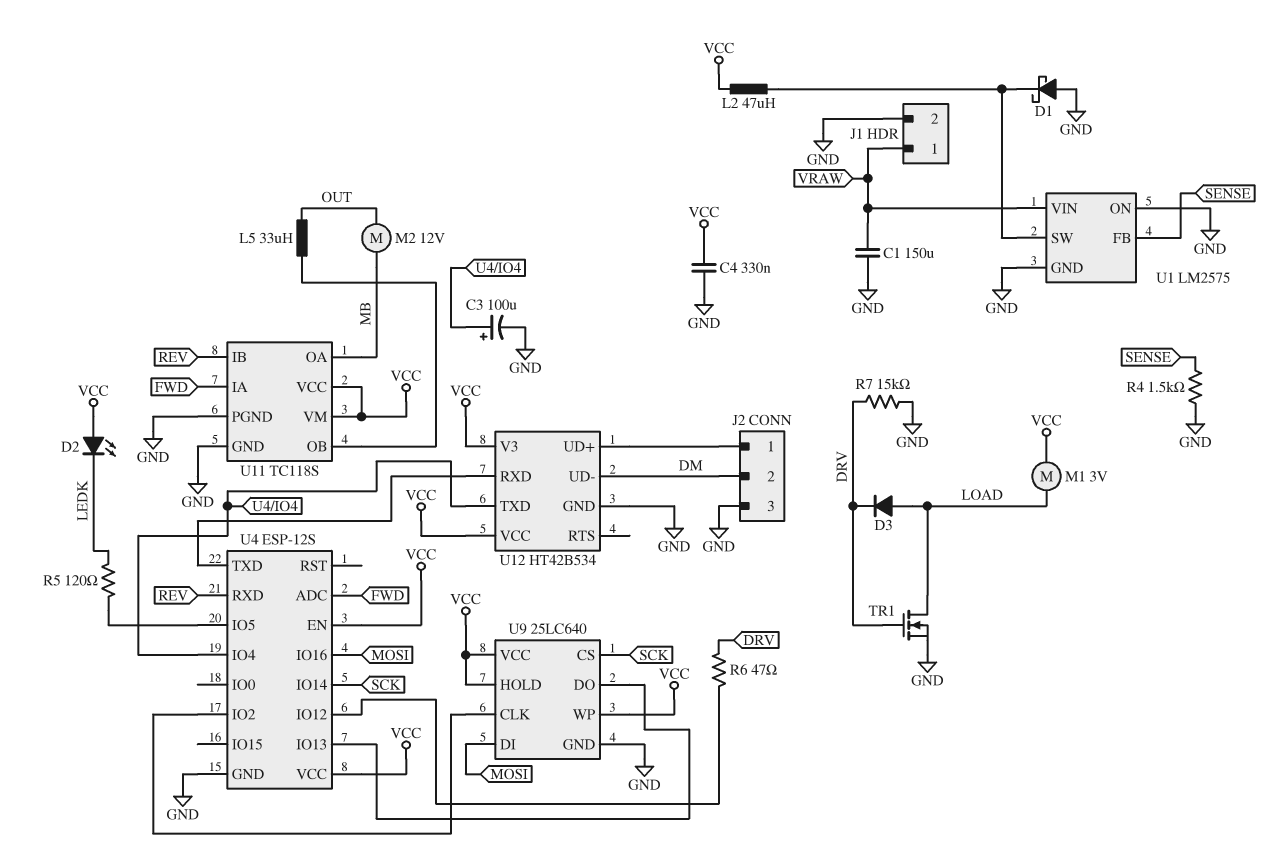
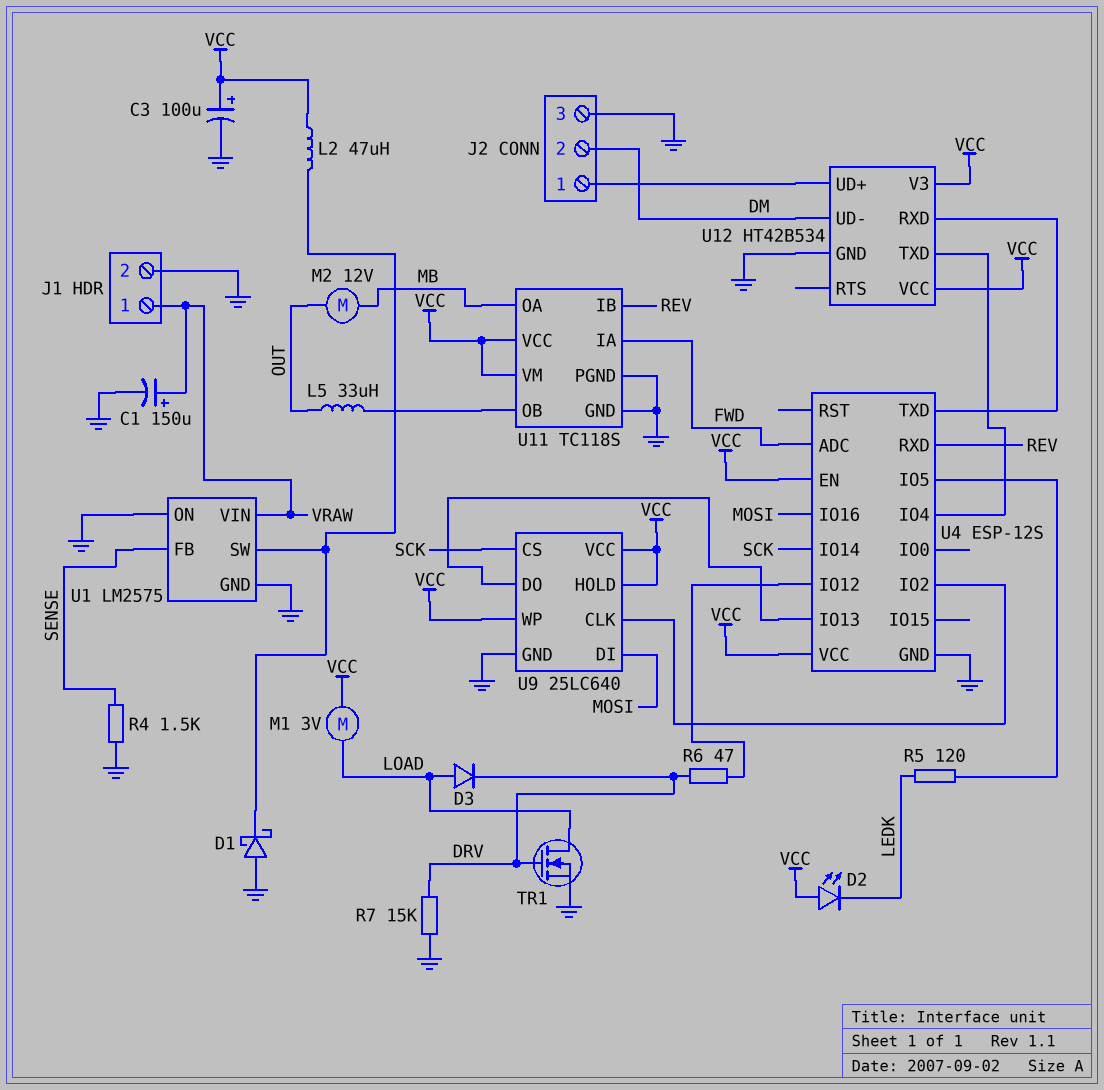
C1: 150uF (GND, VRAW) -> 150uF (plus VRAW, minus GND)
C3: 100uF (plus U4/IO4, minus GND) -> 100uF (plus VCC, minus GND)
C4: 330nF (GND, VCC) -> none

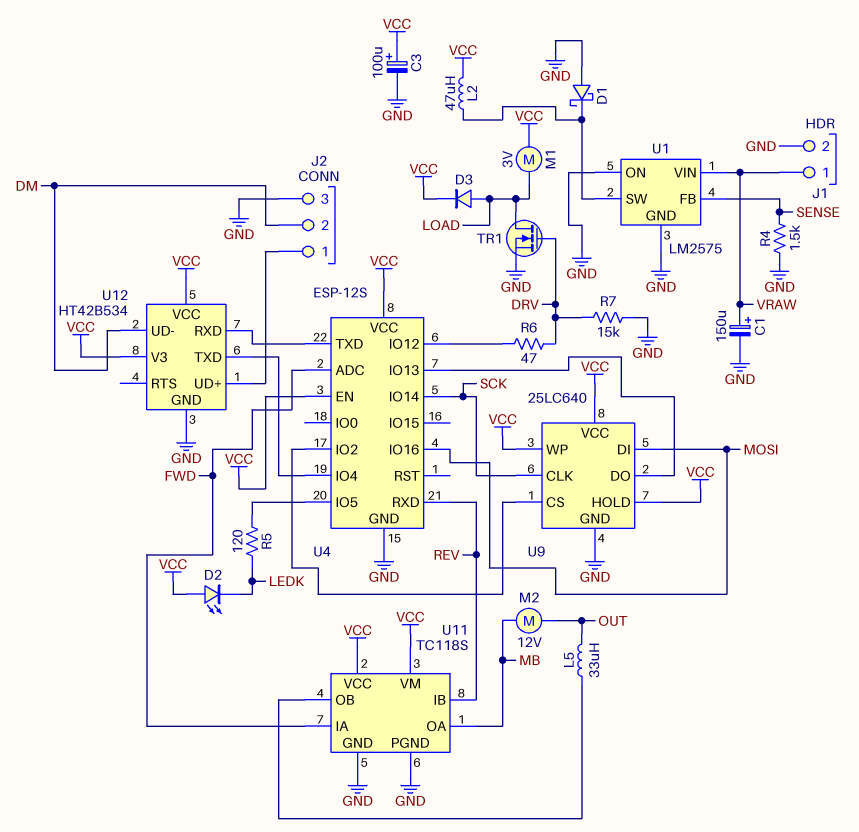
D3: diode (A LOAD, K DRV) -> diode (A LOAD, K VCC)
U9 pin CLK: U4/IO2 -> SCK
U9 pin CS: SCK -> U4/IO2

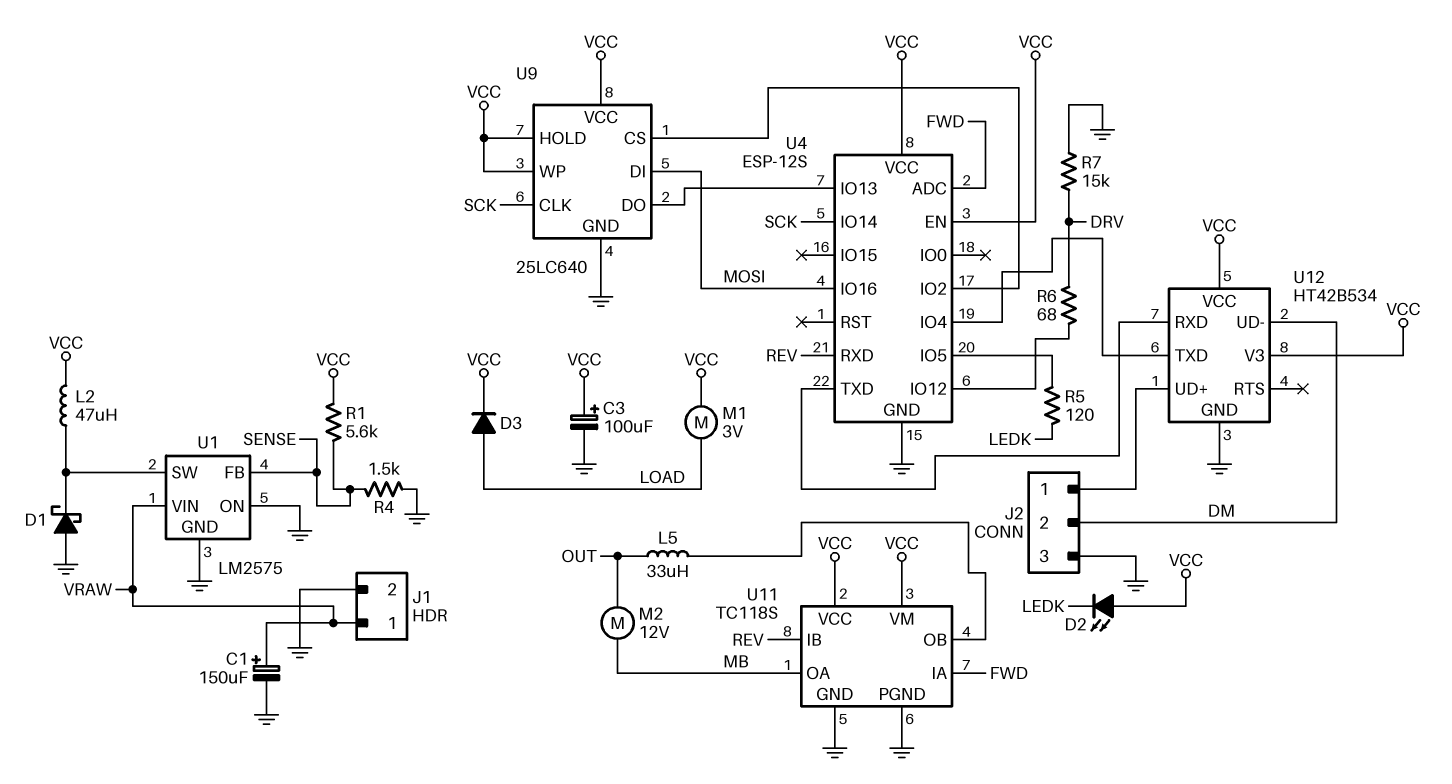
R1: none -> 5.6k (SENSE, VCC)
R6: 47 (DRV, U4/IO12) -> 68 (DRV, U4/IO12)
TR1: NMOS (G DRV, D LOAD, S GND) -> none

